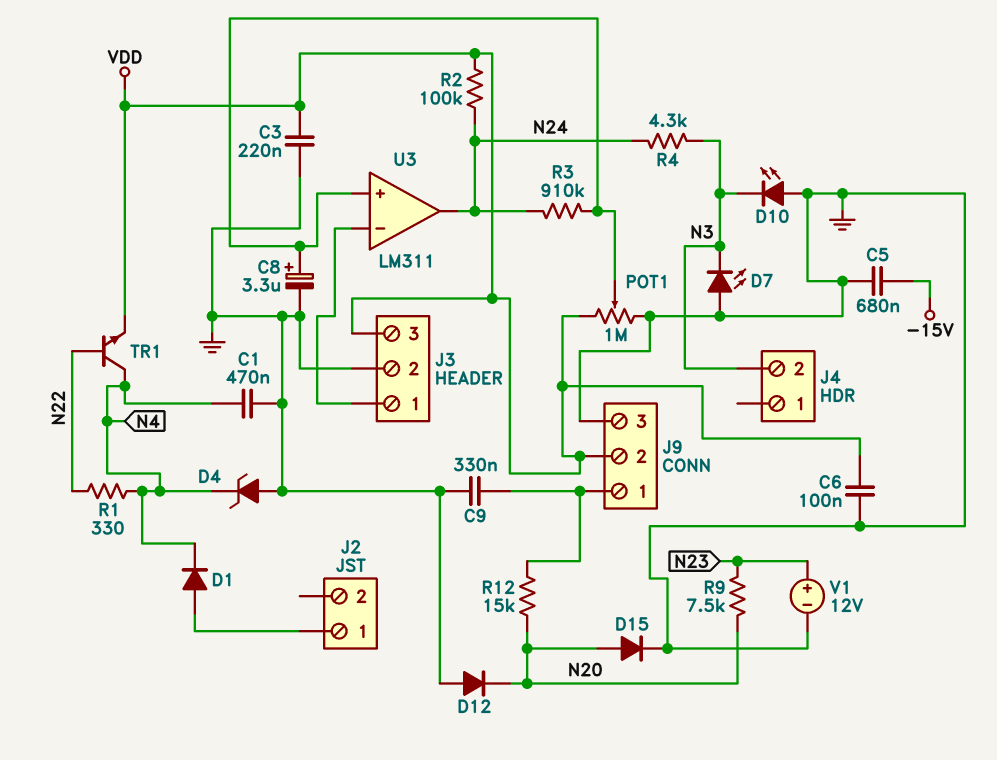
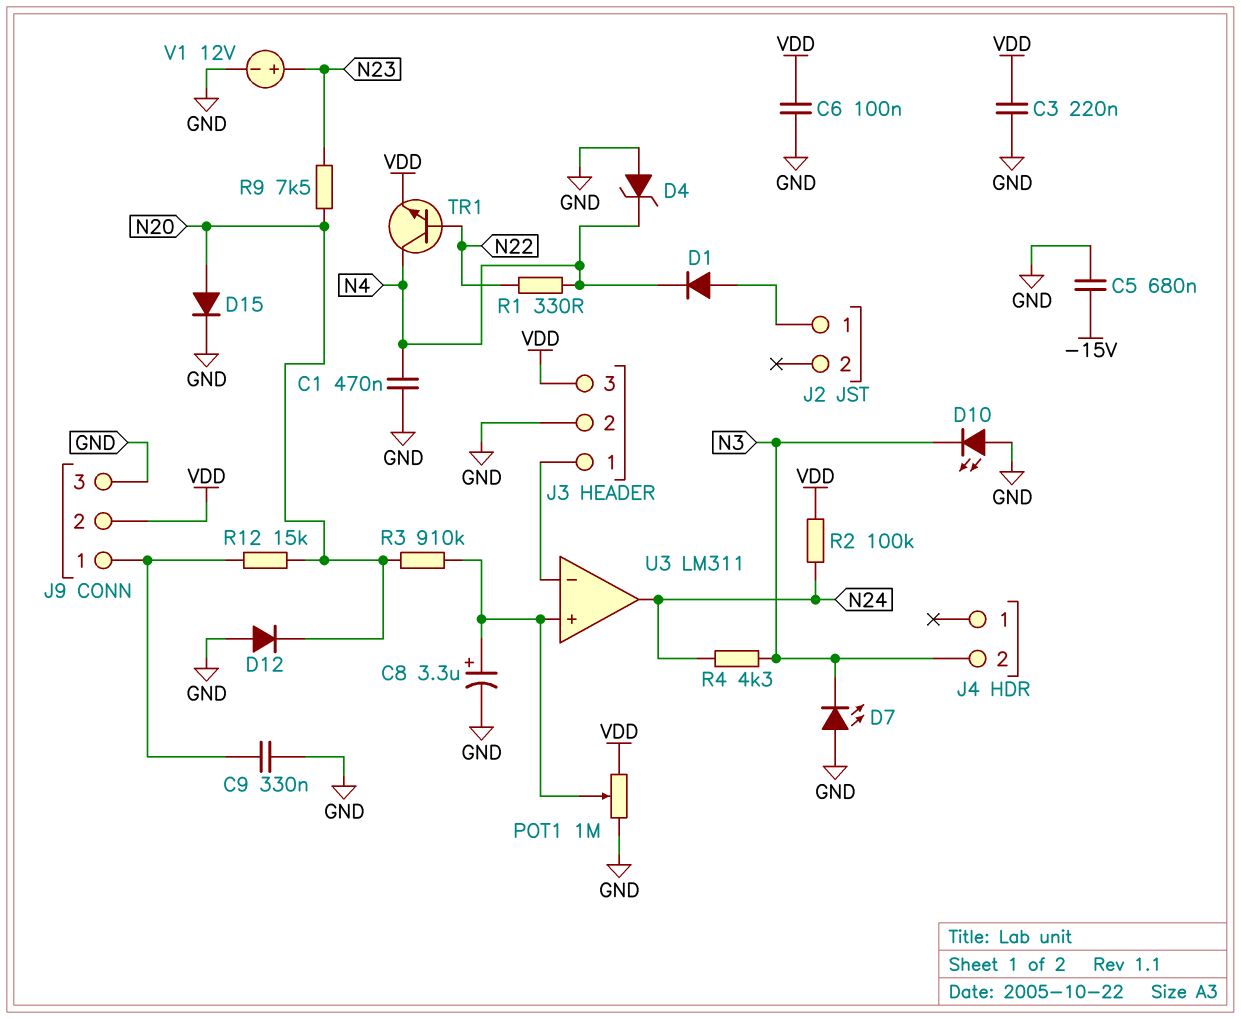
R3: 910k (N24, U3/in+) -> 910k (N20, U3/in+)

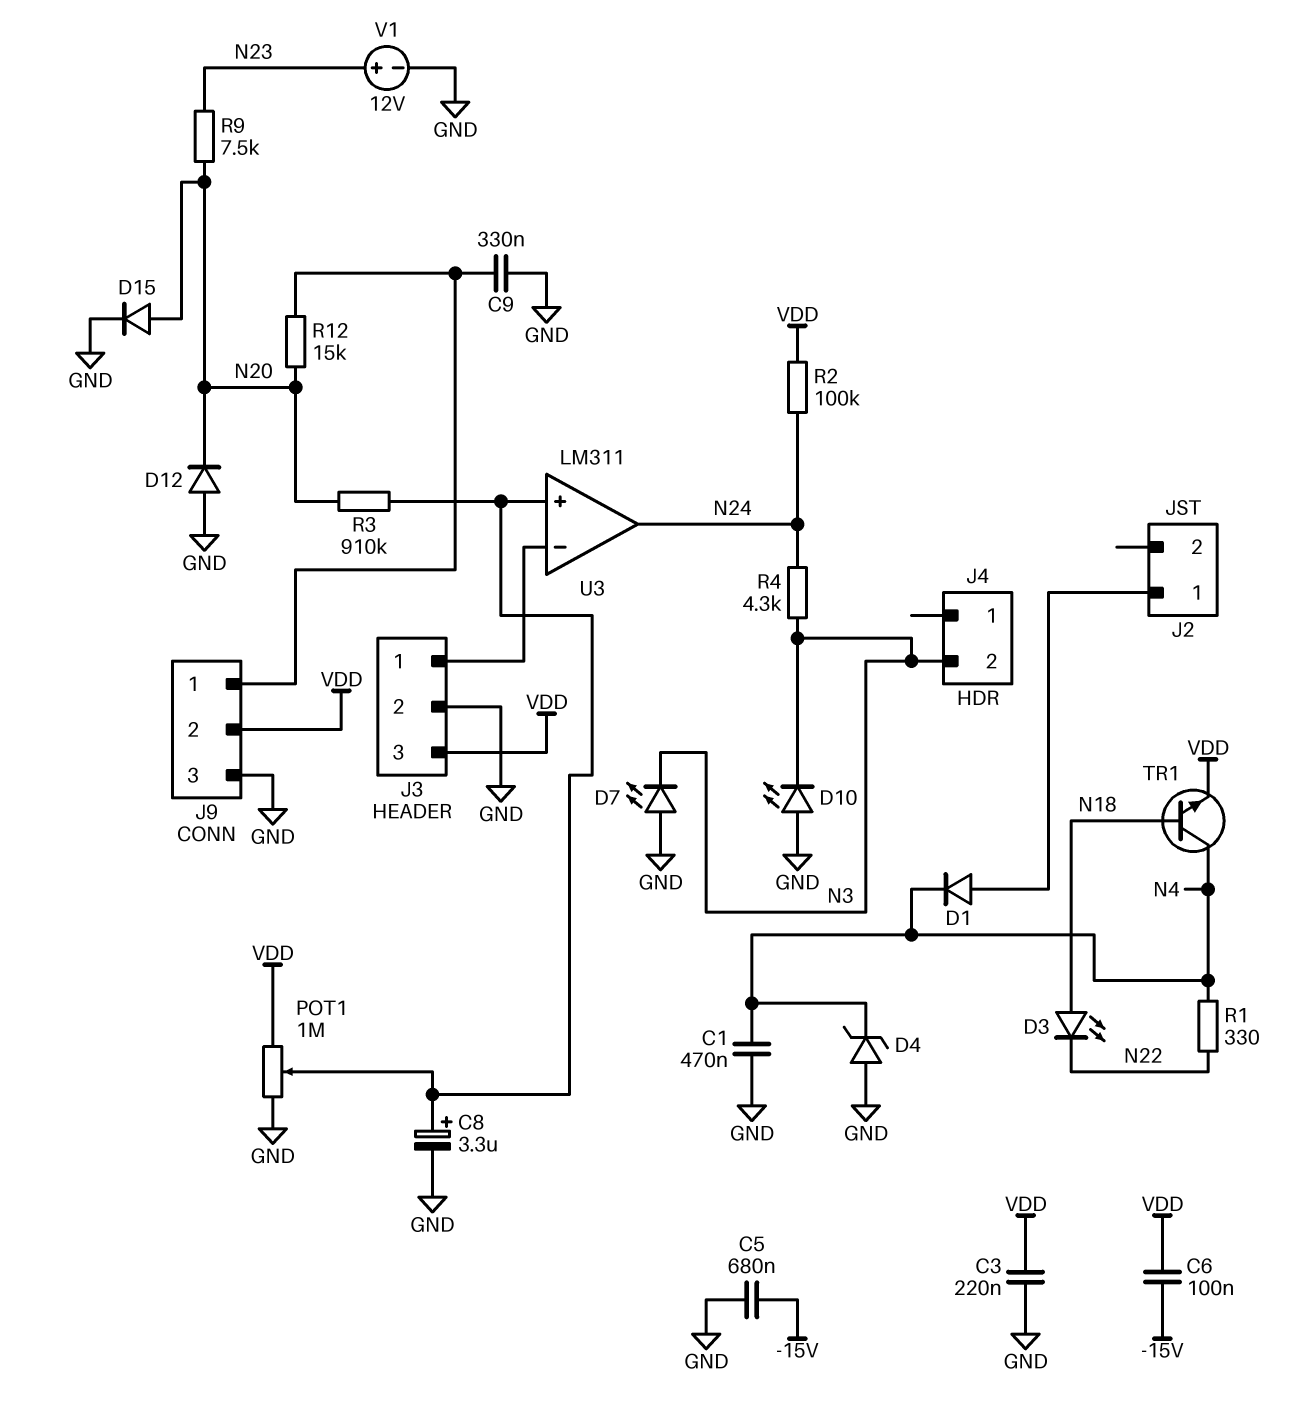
C6: 100nF (GND, VDD) -> 100nF (-15V, VDD)
D3: none -> LED (A N18, K N22)
TR1: NPN (B N22, C N4, E VDD) -> NPN (B N18, C N4, E VDD)

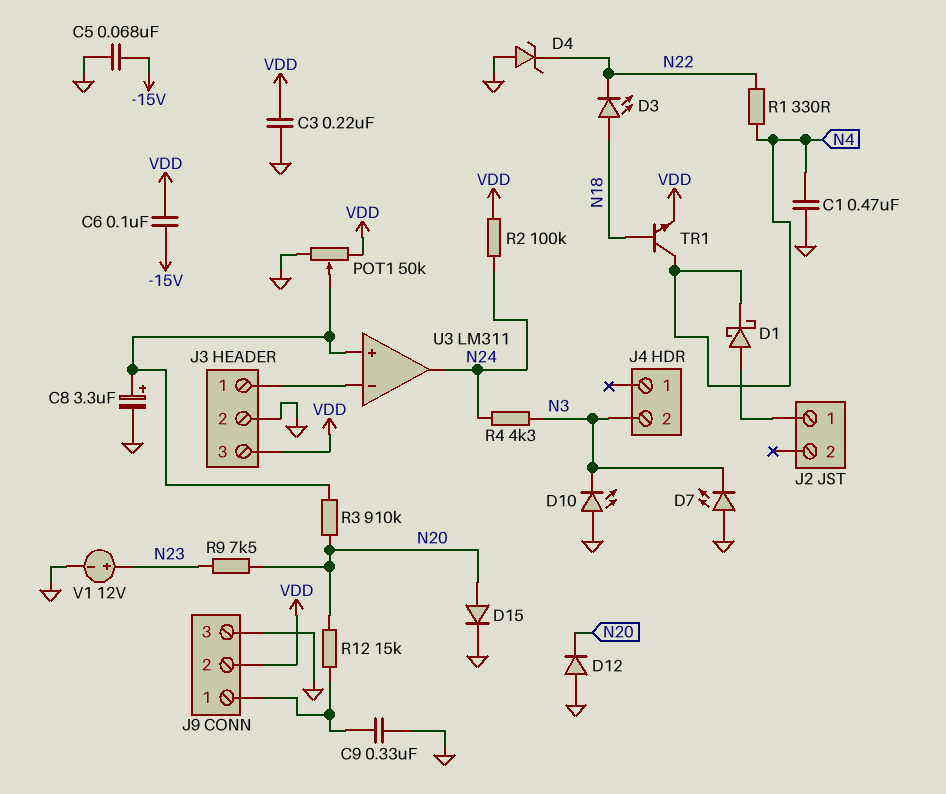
C5: 680nF (-15V, GND) -> 68nF (-15V, GND)
D1: diode (A J2/1, K N4) -> schottky (A J2/1, K N4)
D4: zener (A GND, K N4) -> zener (A GND, K N22)
POT1: 1M (GND, VDD, wiper U3/in+) -> 50k (GND, VDD, wiper U3/in+)

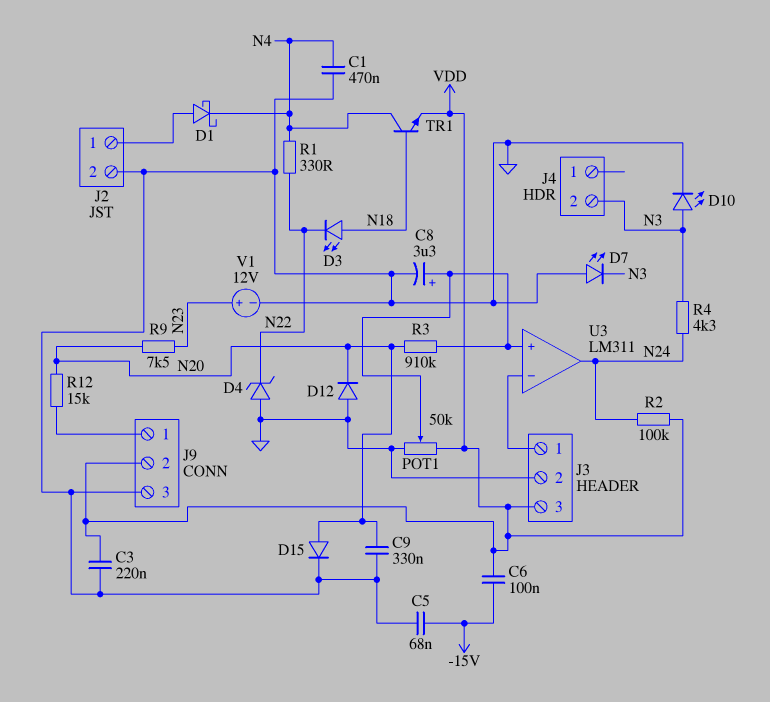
C9: 330nF (GND, J9/1) -> 330nF (GND, N20)
D10: LED (A GND, K N3) -> LED (A N3, K GND)
J2 pin 2: none -> GND

